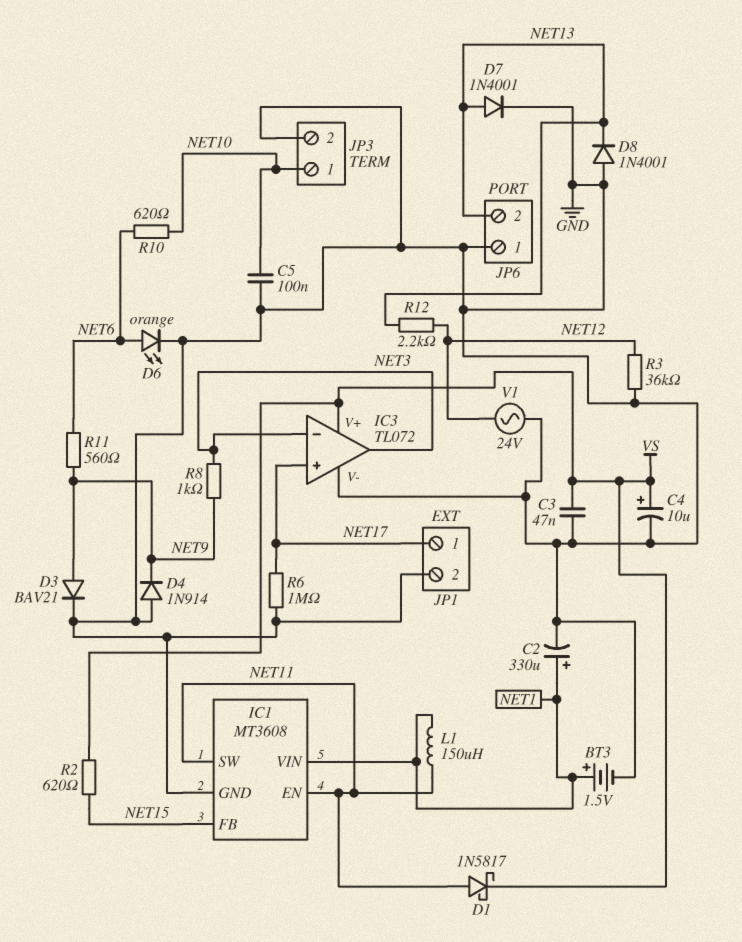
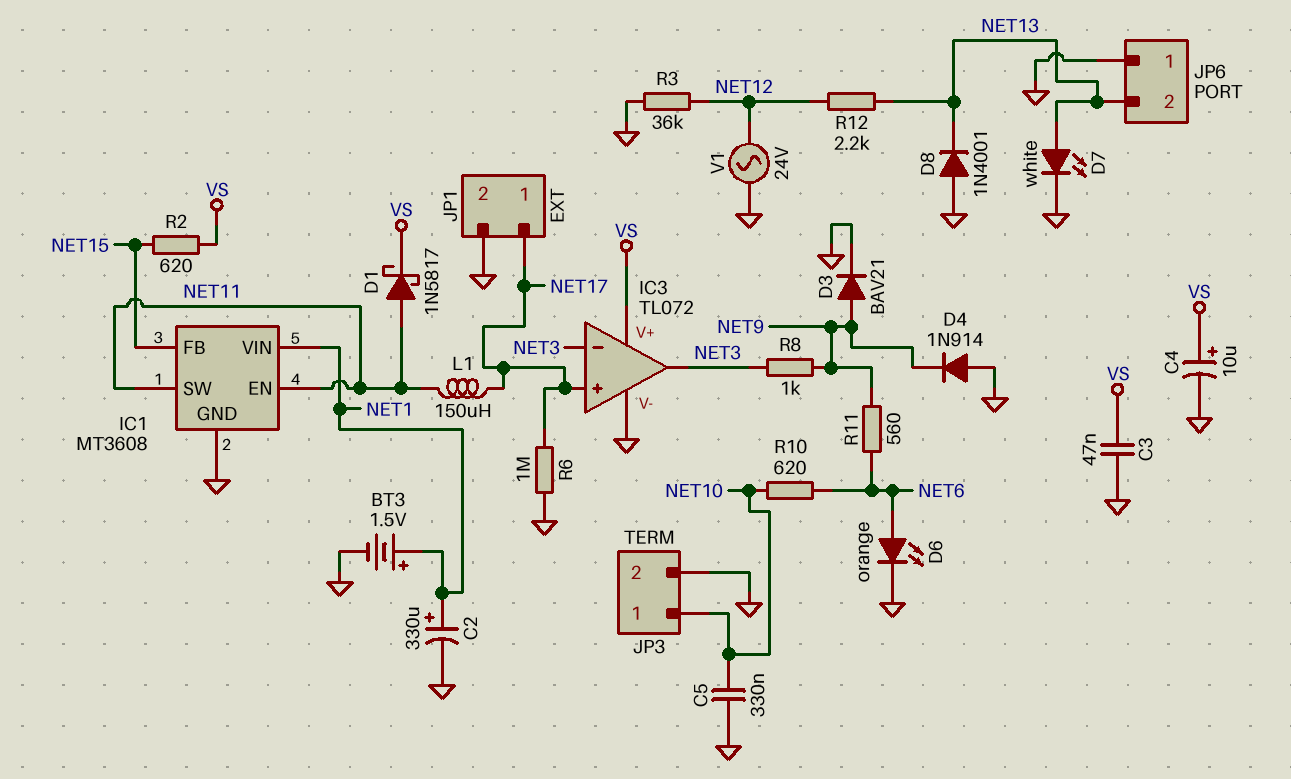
C5: 100nF (GND, NET10) -> 330nF (GND, NET10)
D7: diode 1N4001 (A NET13, K GND) -> LED white (A NET13, K GND)
L1: 150uH (NET1, NET11) -> 150uH (NET11, NET17)

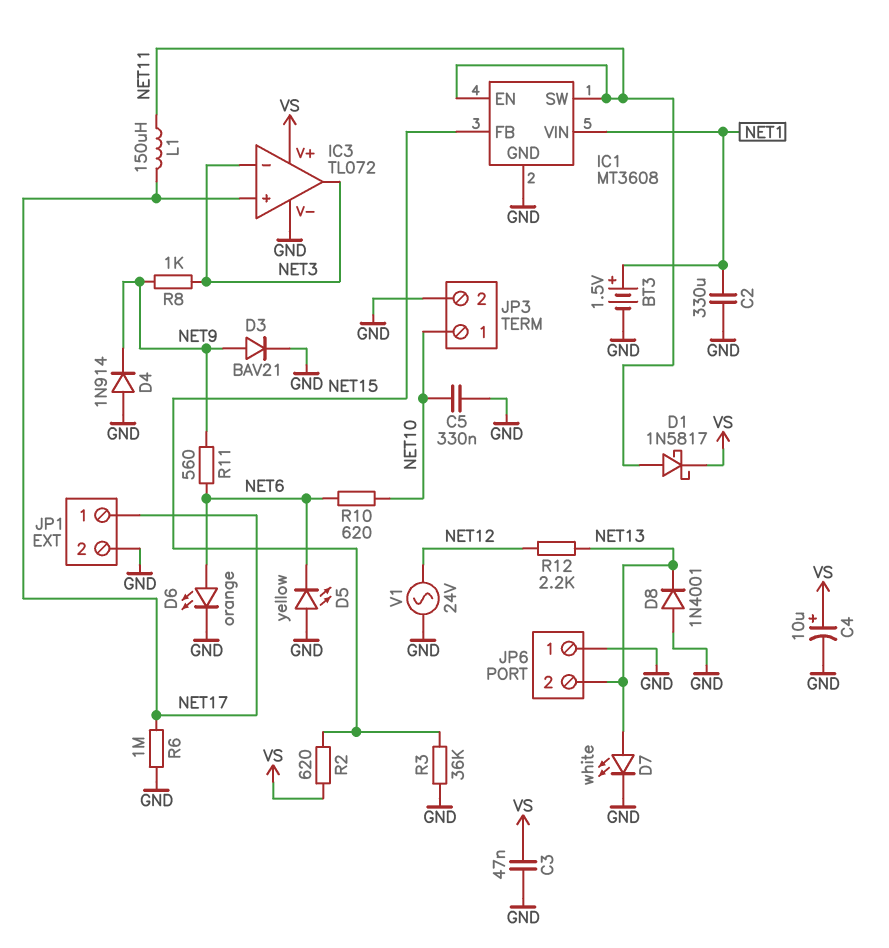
C2: 330uF (plus NET1, minus GND) -> 330uF (GND, NET1)
D5: none -> LED yellow (A GND, K NET6)
R3: 36k (GND, NET12) -> 36k (GND, NET15)

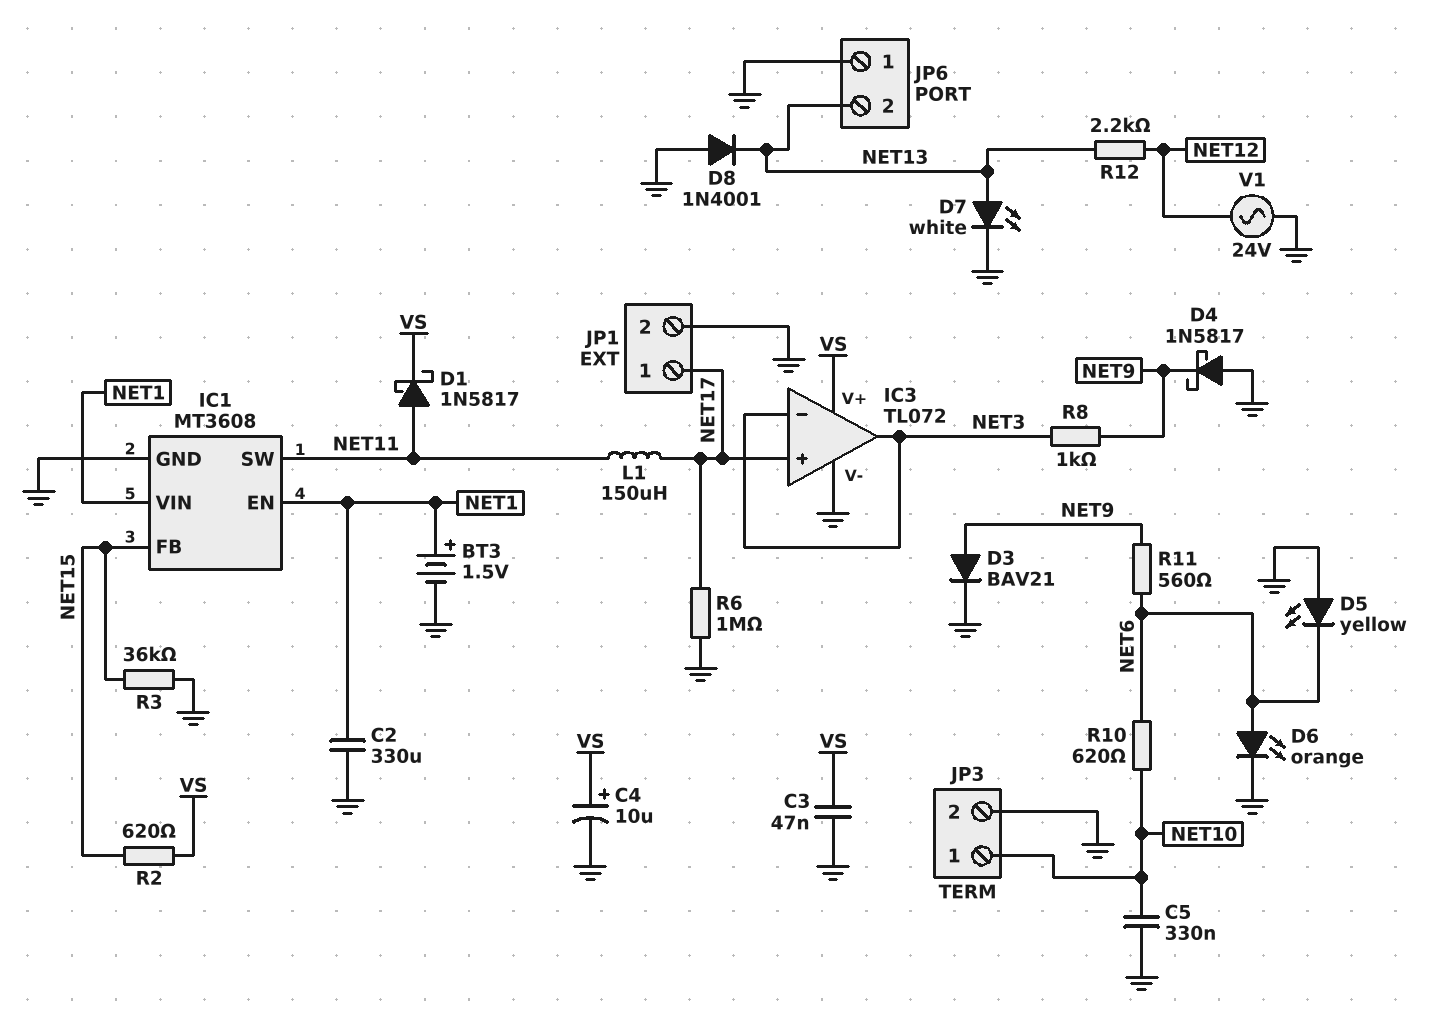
D4: diode 1N914 (A GND, K NET9) -> schottky 1N5817 (A GND, K NET9)
IC1 pin EN: NET11 -> NET1

